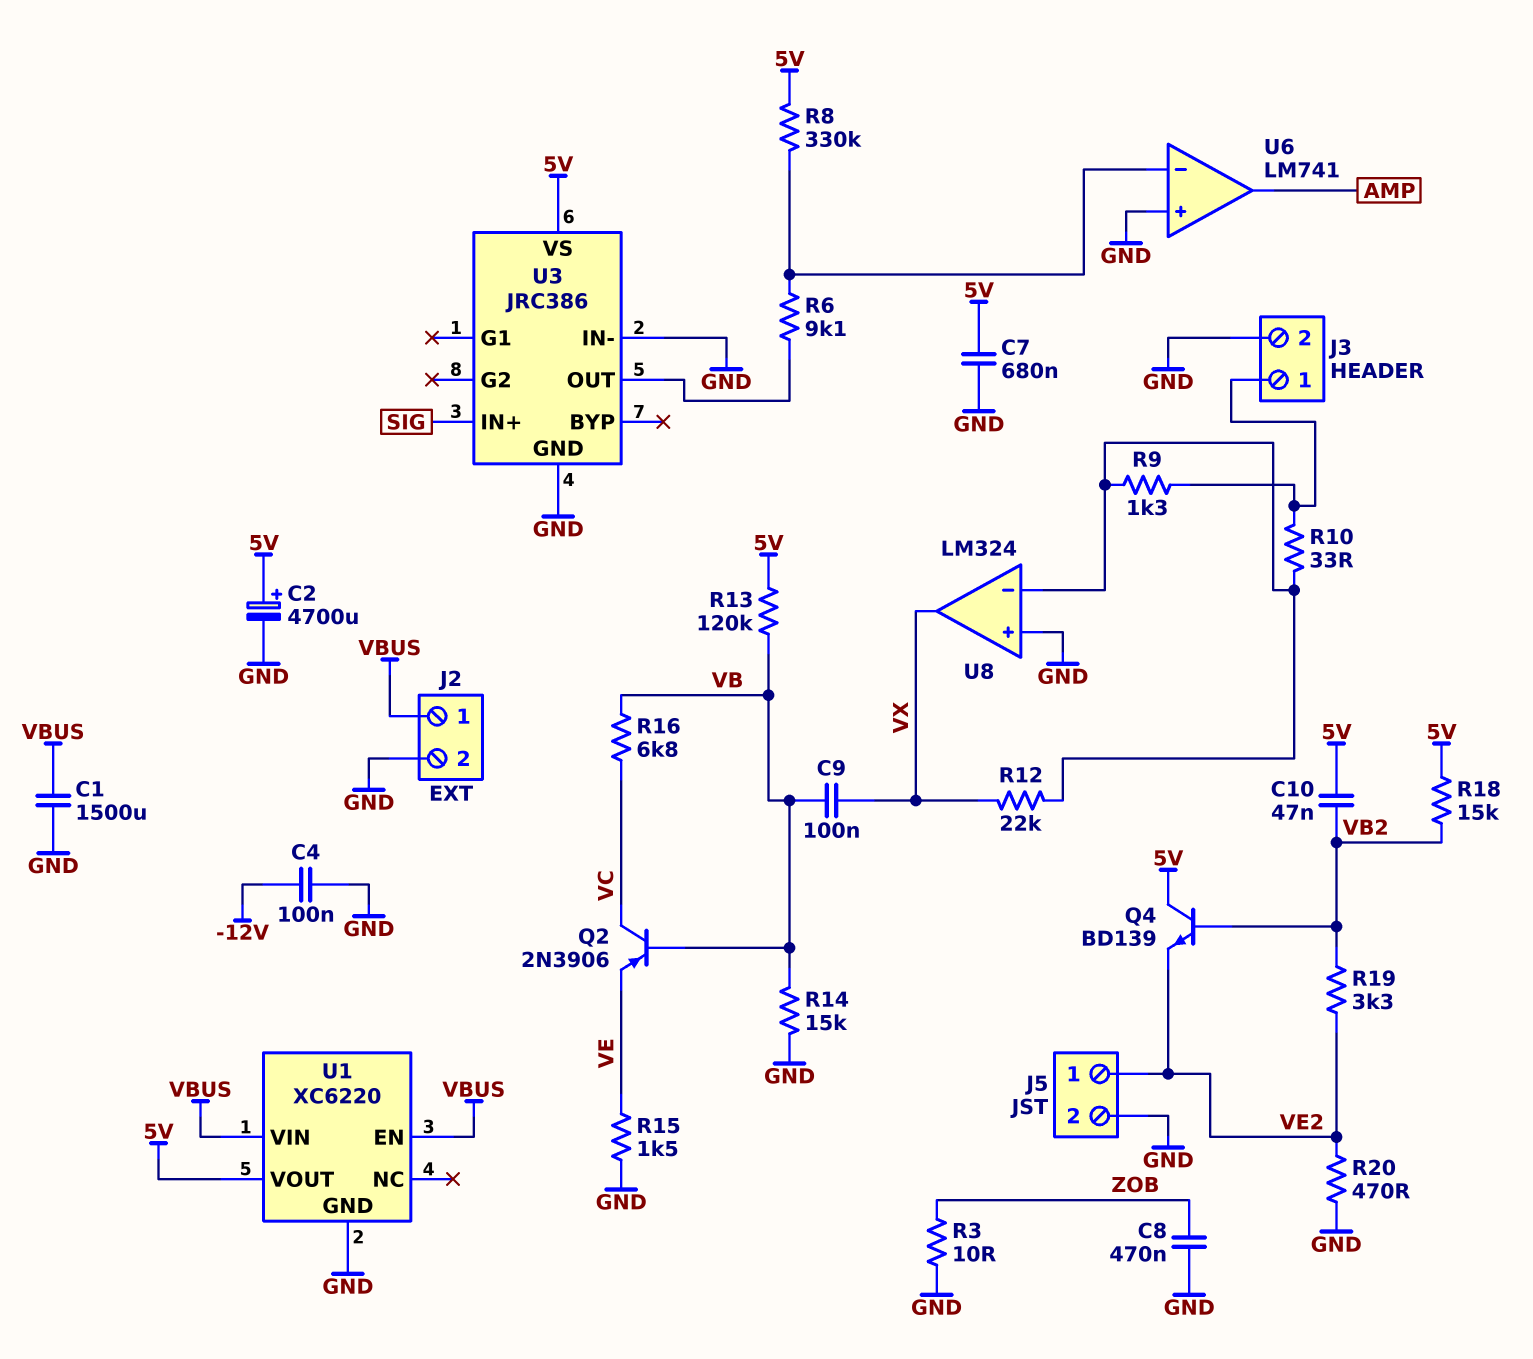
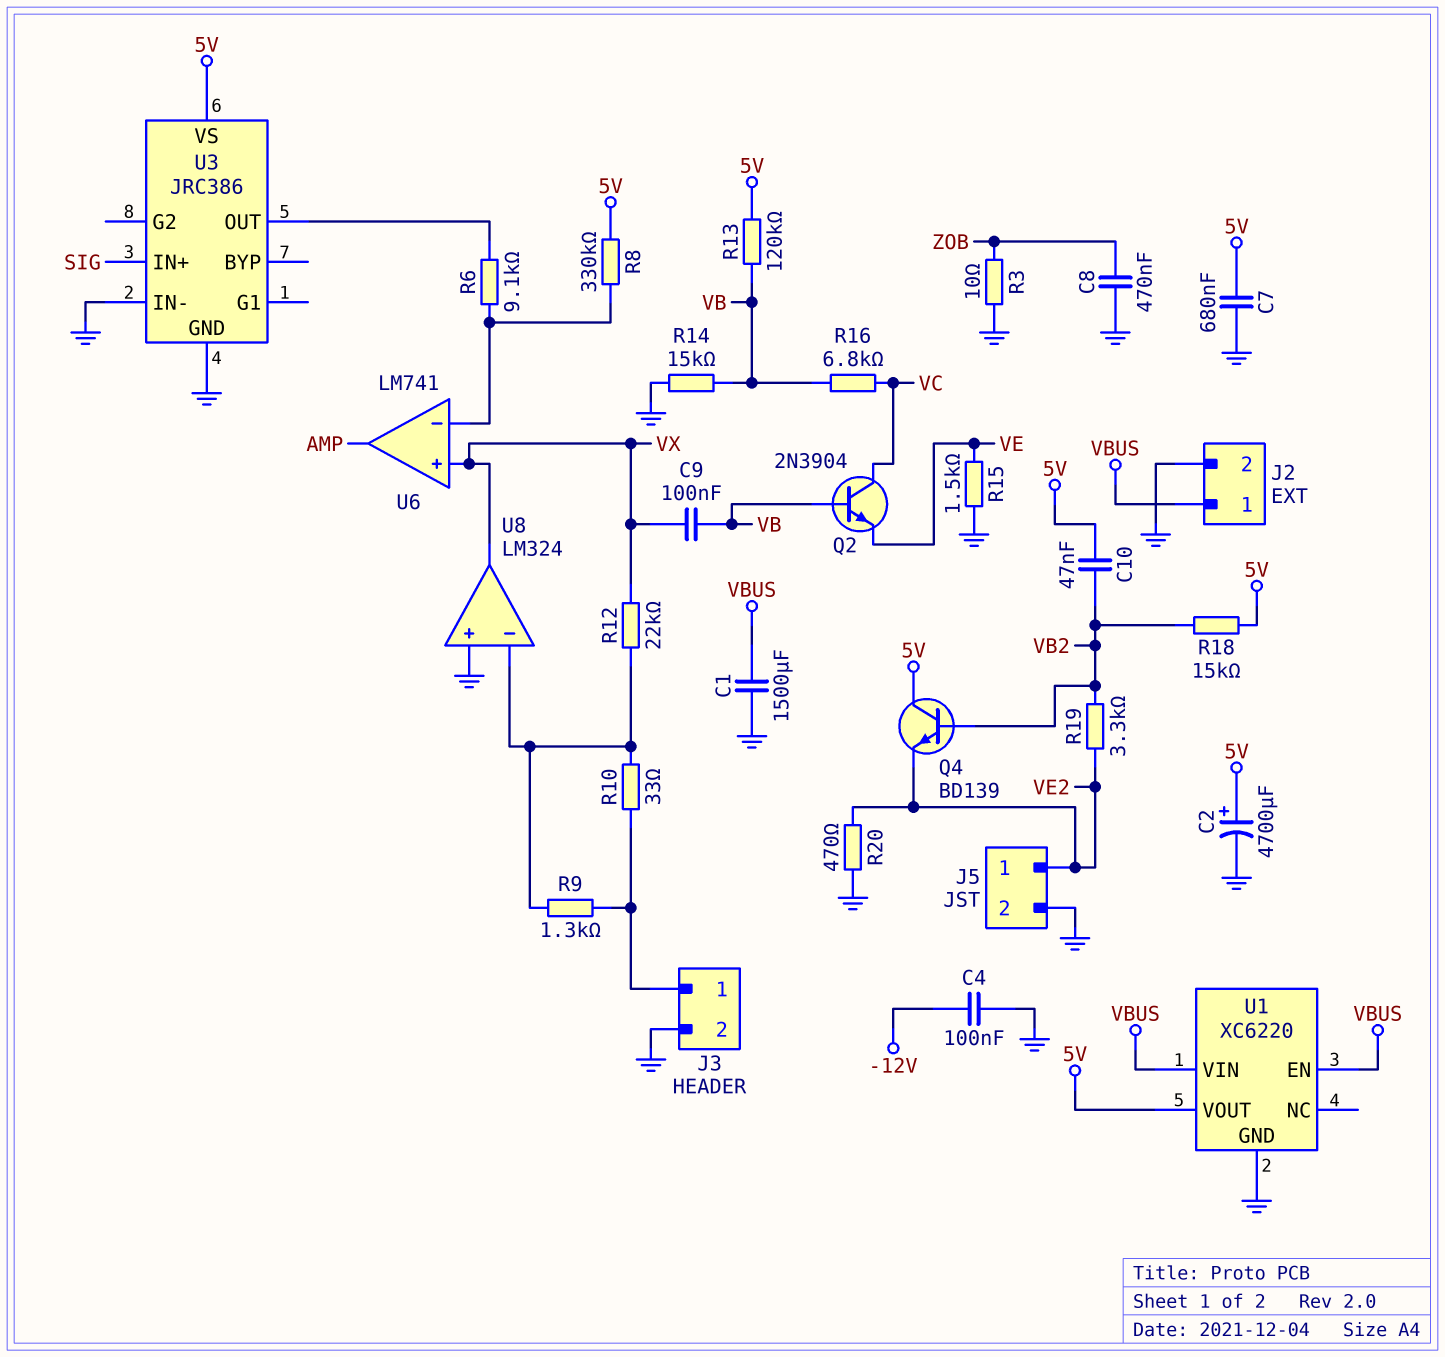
Q2: PNP 2N3906 (B VB, C VC, E VE) -> NPN 2N3904 (B VB, C VC, E VE)
U6 pin in+: GND -> VX

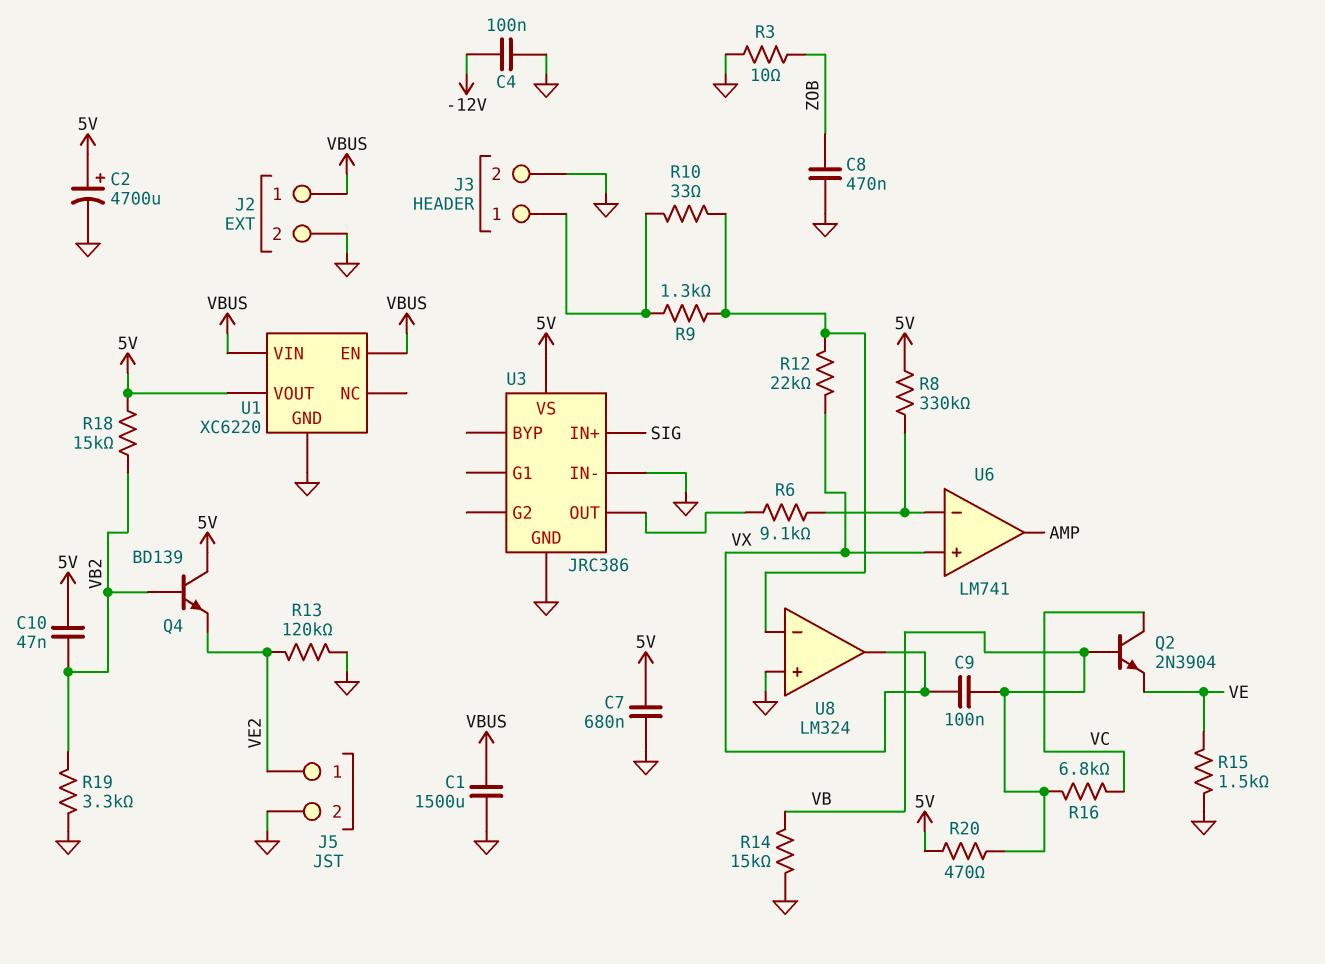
R13: 120k (5V, VB) -> 120k (GND, VE2)
R19: 3.3k (VB2, VE2) -> 3.3k (GND, VB2)
R20: 470 (GND, VE2) -> 470 (5V, VB)

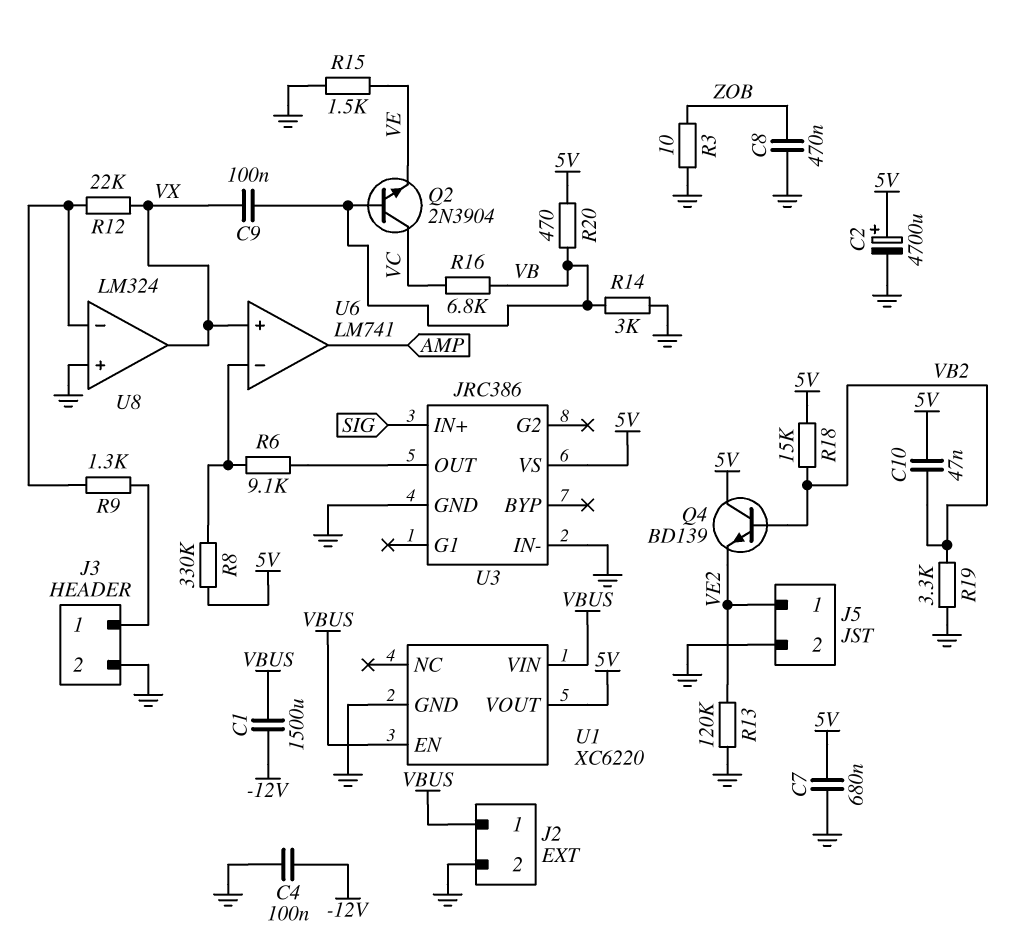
C1: 1500uF (GND, VBUS) -> 1500uF (-12V, VBUS)
R10: 33 (J3/1, U8/in-) -> none
R14: 15k (GND, VB) -> 3k (GND, VB)

